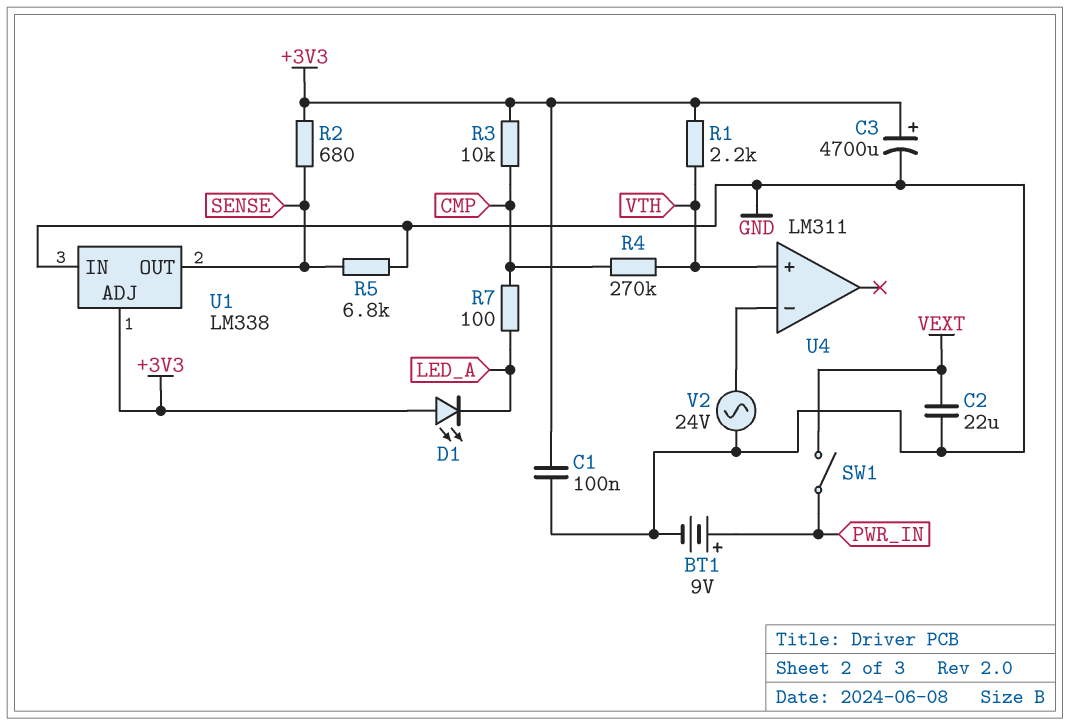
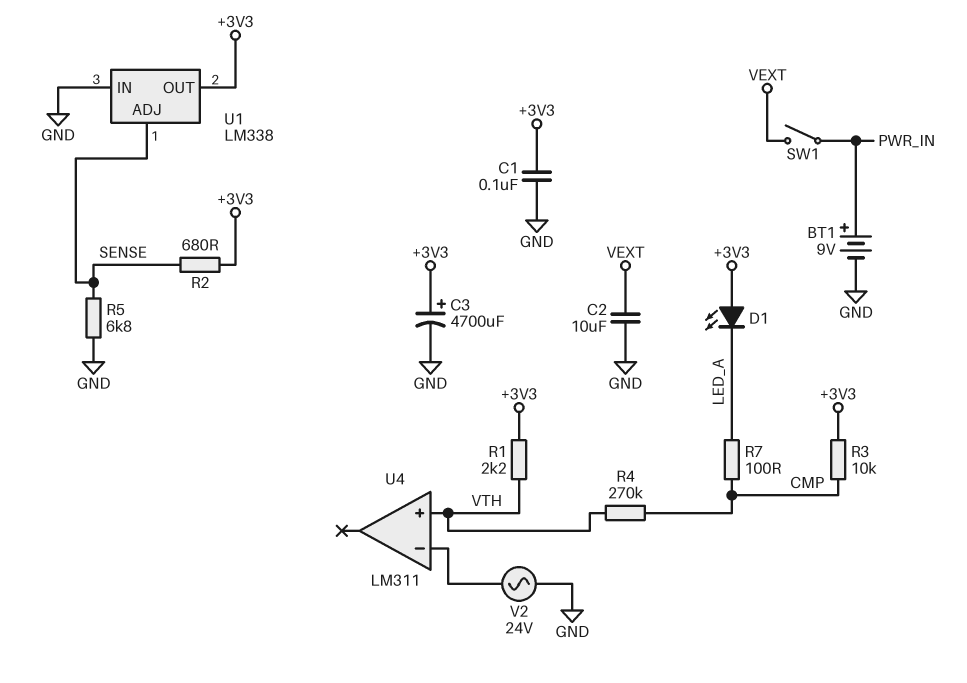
C2: 22uF (GND, VEXT) -> 10uF (GND, VEXT)
U1 pin ADJ: +3V3 -> SENSE
U1 pin OUT: SENSE -> +3V3

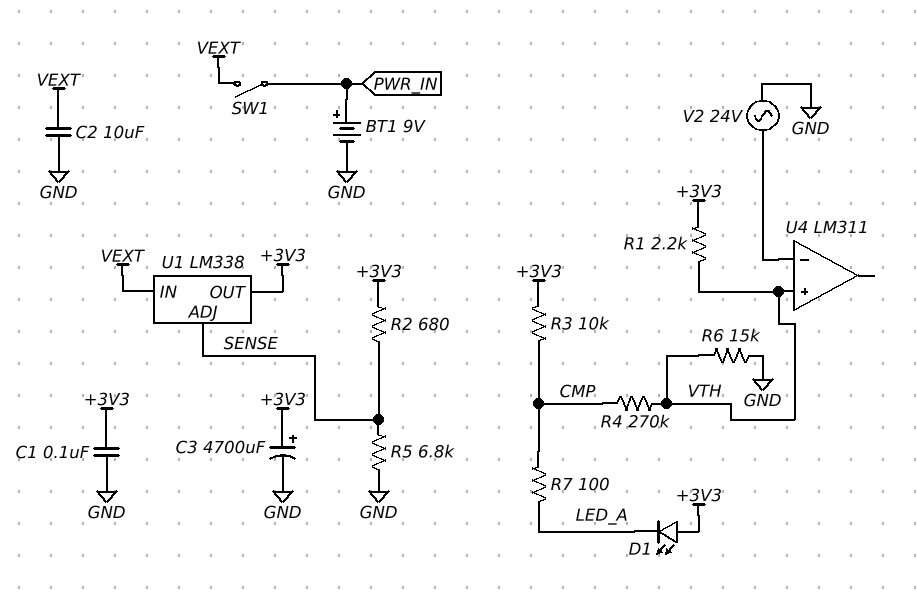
R6: none -> 15k (GND, VTH)
U1 pin IN: GND -> VEXT

